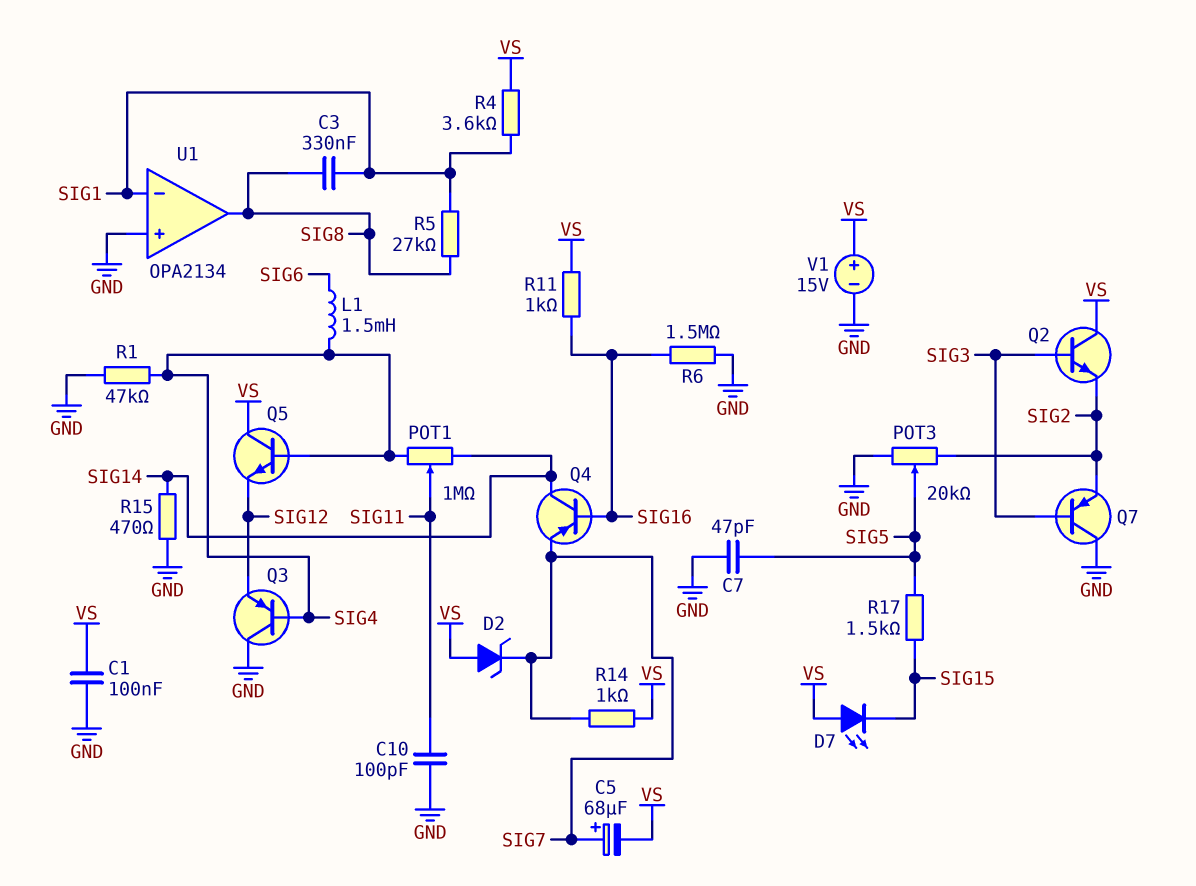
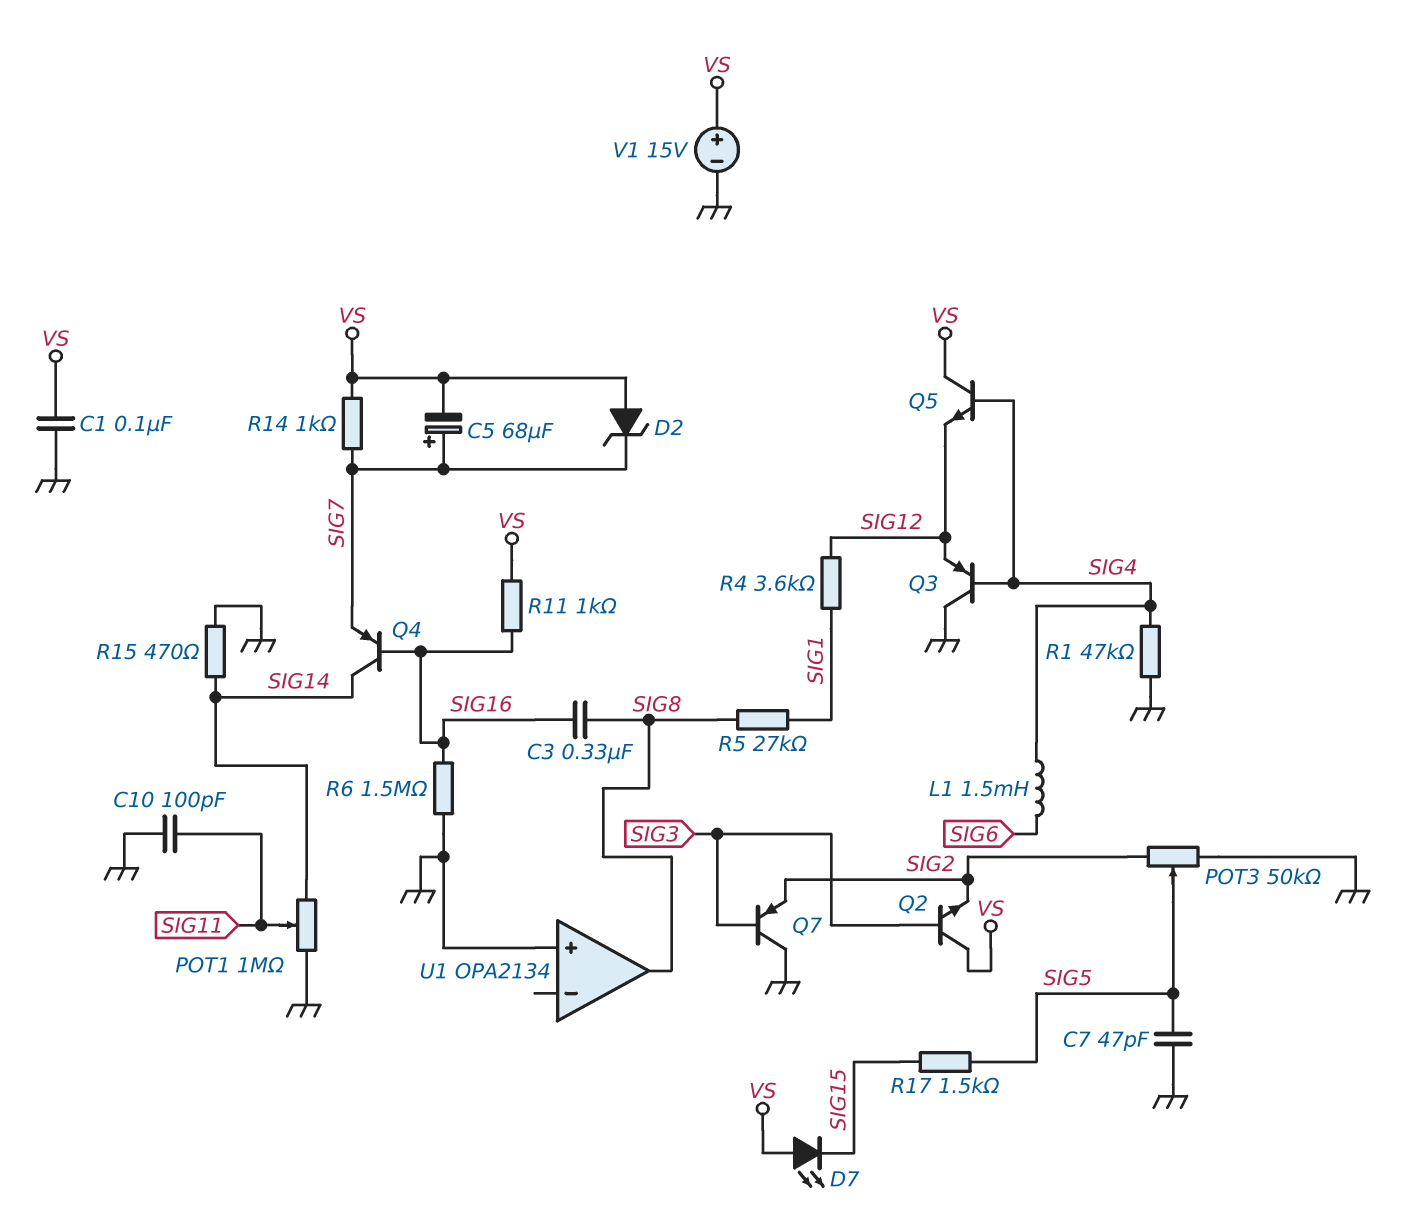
C3: 330nF (SIG1, SIG8) -> 330nF (SIG8, SIG16)
POT1: 1M (SIG4, SIG14, wiper SIG11) -> 1M (GND, SIG14, wiper SIG11)
POT3: 20k (GND, SIG2, wiper SIG5) -> 50k (GND, SIG2, wiper SIG5)
R4: 3.6k (SIG1, VS) -> 3.6k (SIG1, SIG12)
U1 pin in-: SIG1 -> none

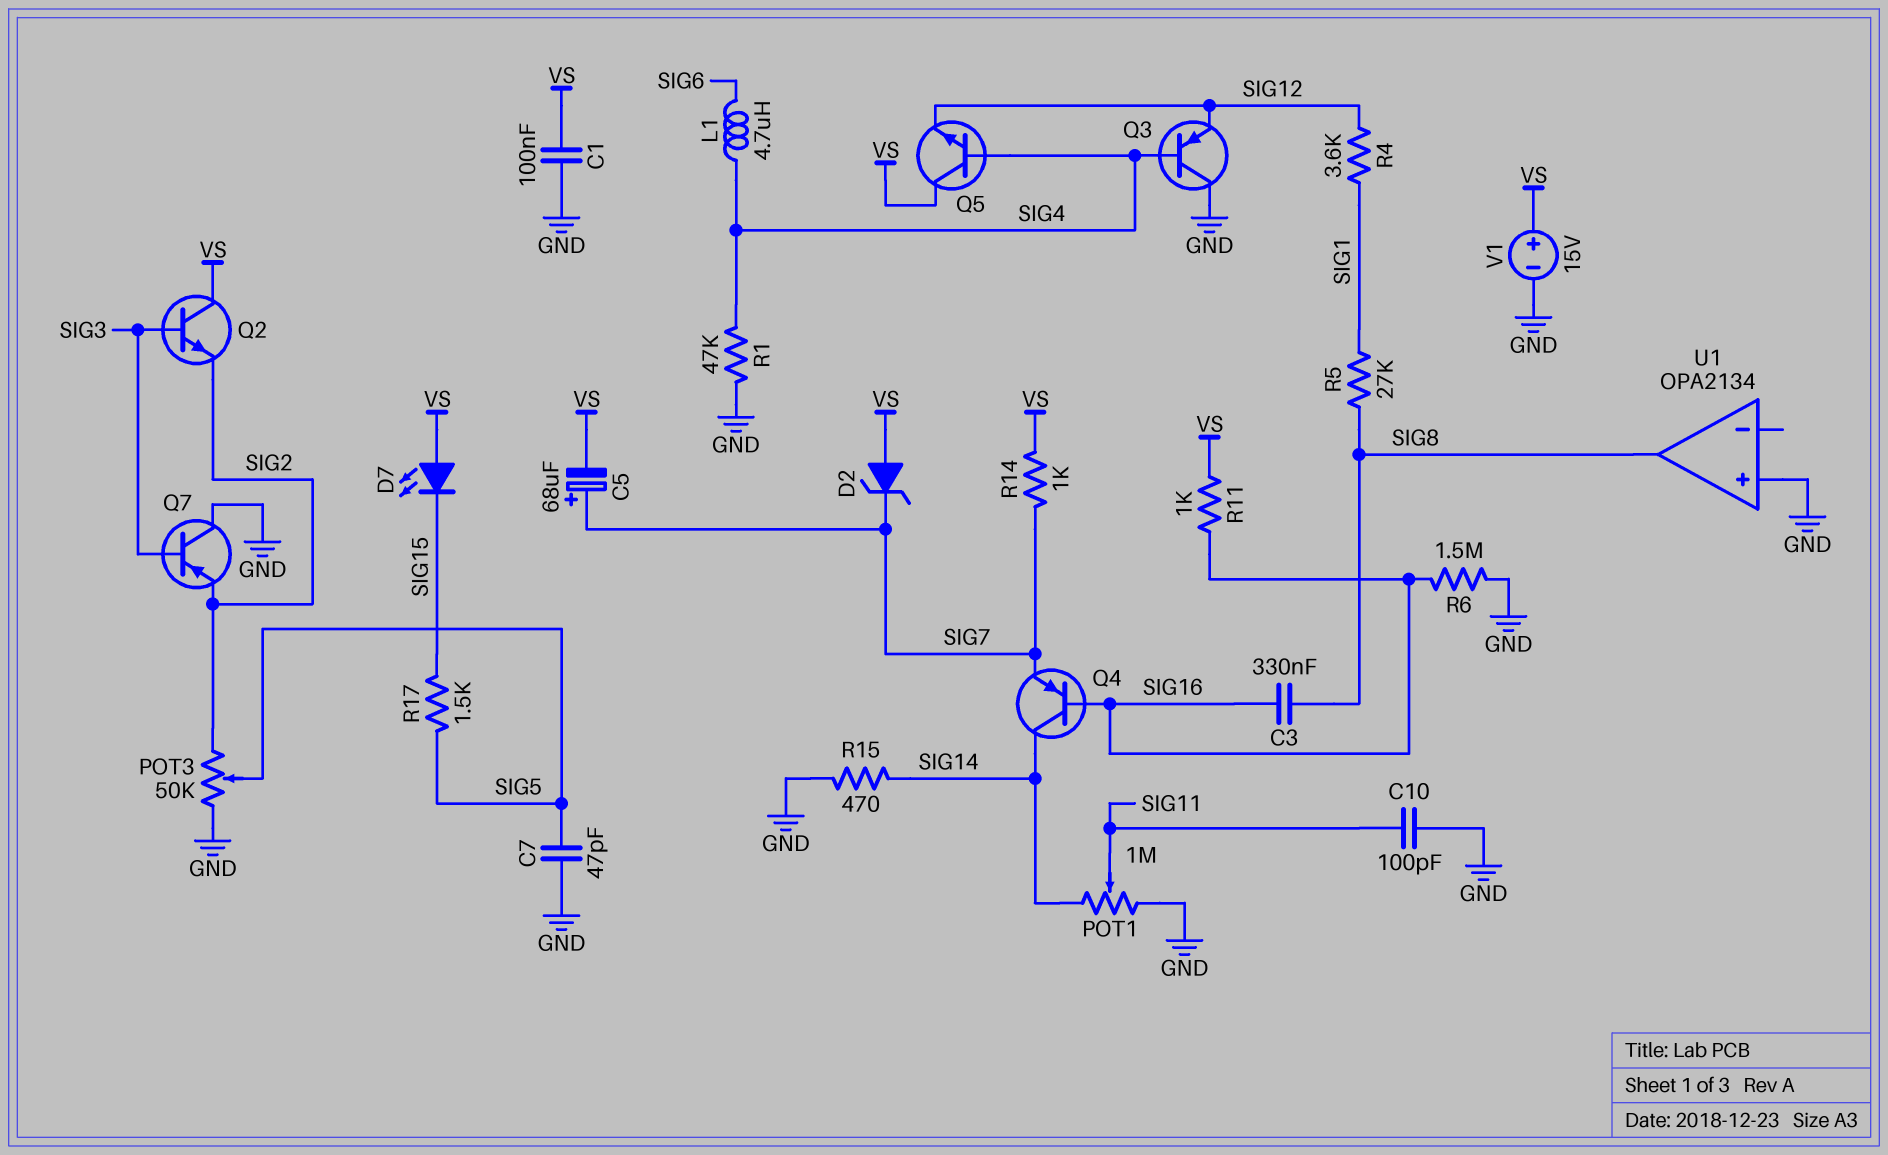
L1: 1.5mH (SIG4, SIG6) -> 4.7uH (SIG4, SIG6)

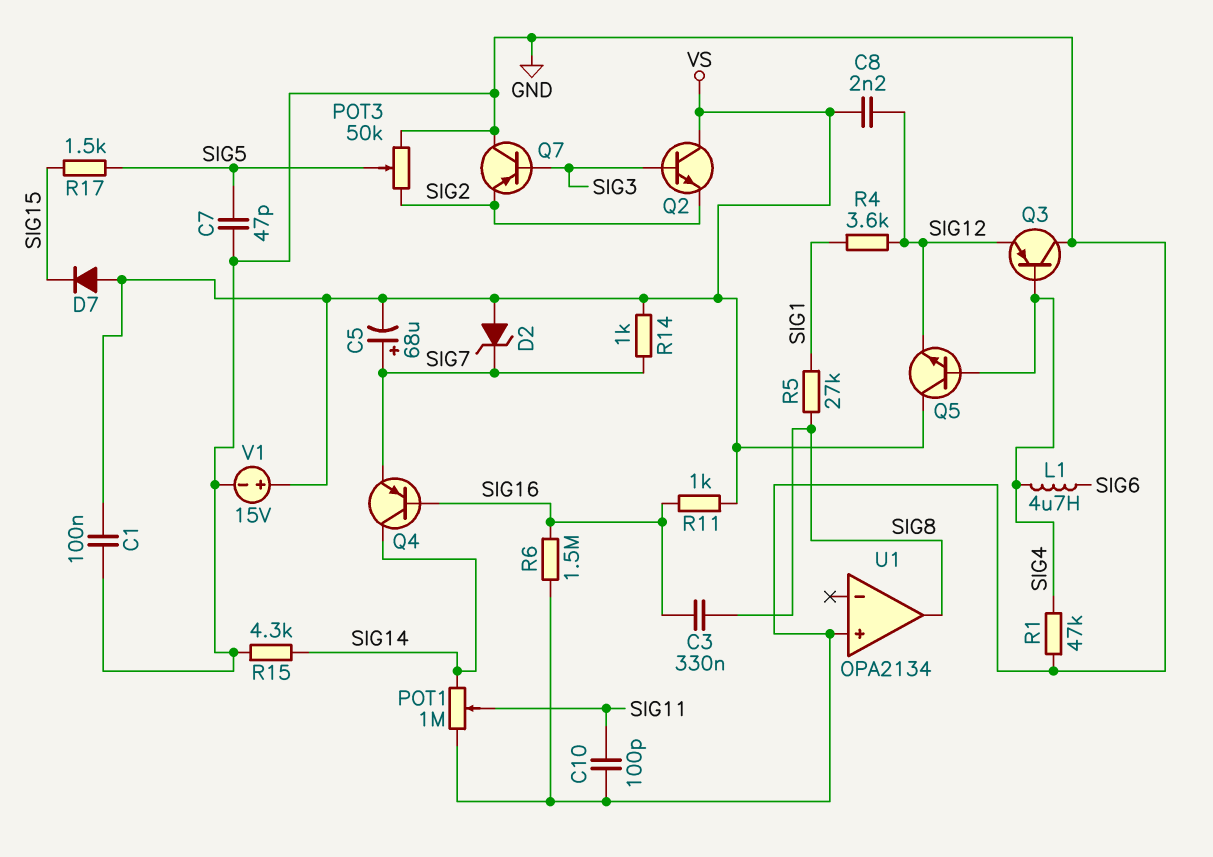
C8: none -> 2.2nF (SIG12, VS)
D7: LED (A VS, K SIG15) -> diode (A VS, K SIG15)
R15: 470 (GND, SIG14) -> 4.3k (GND, SIG14)

